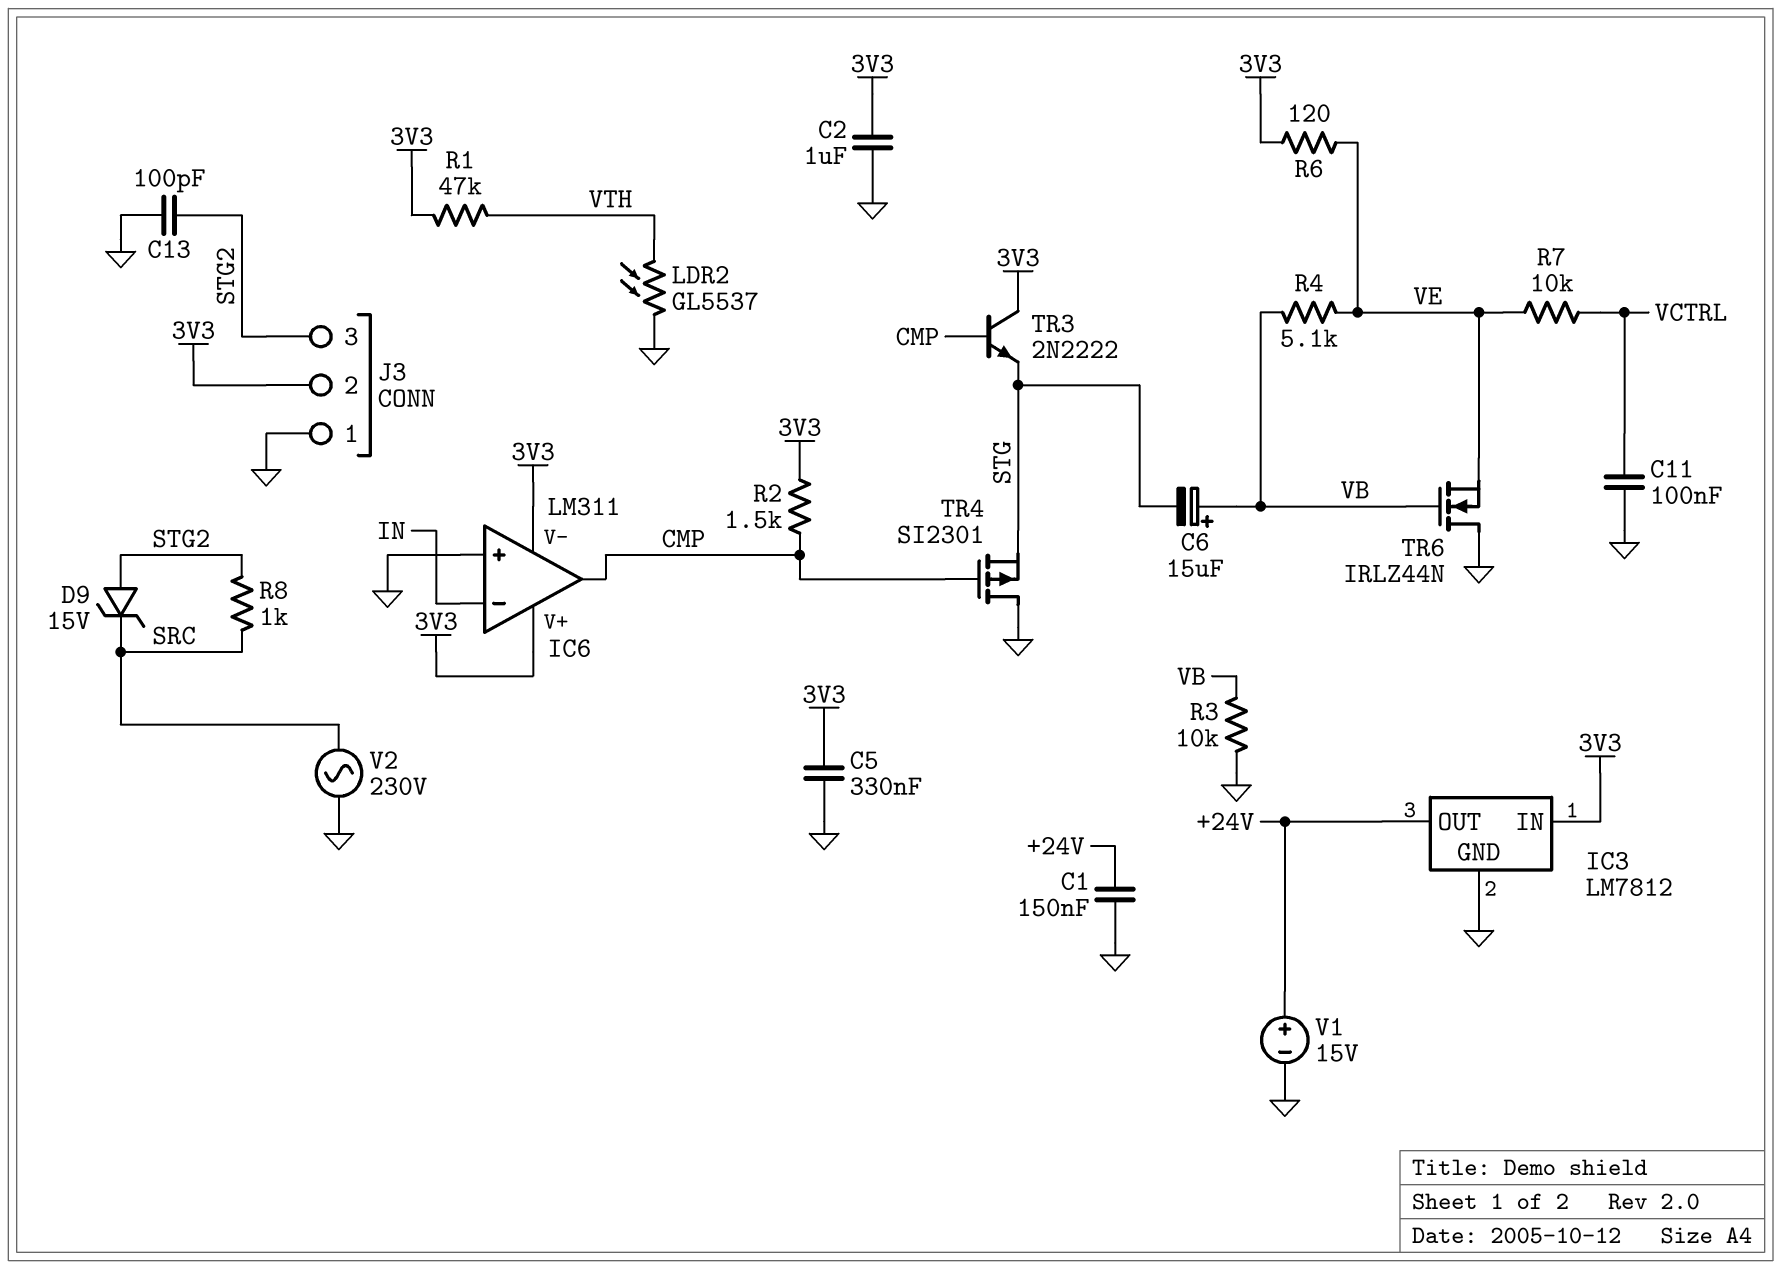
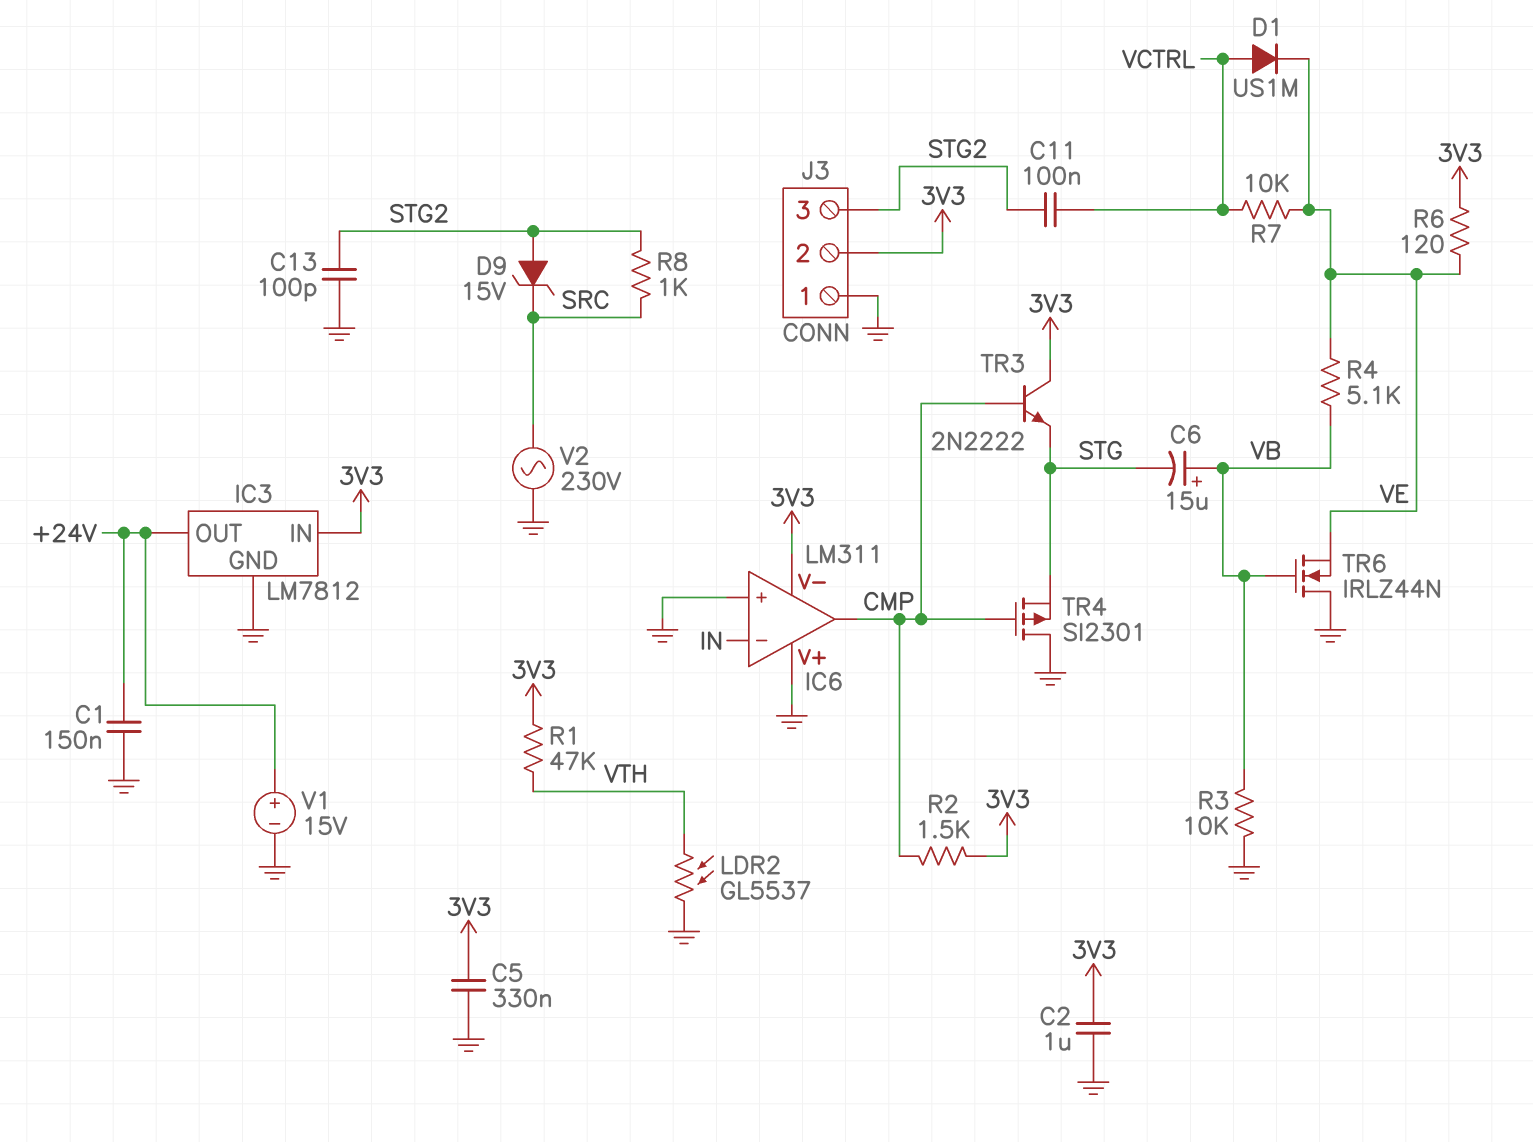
C11: 100nF (GND, VCTRL) -> 100nF (STG2, VCTRL)
D1: none -> diode US1M (A VCTRL, K VE)
IC6 pin V+: 3V3 -> GND

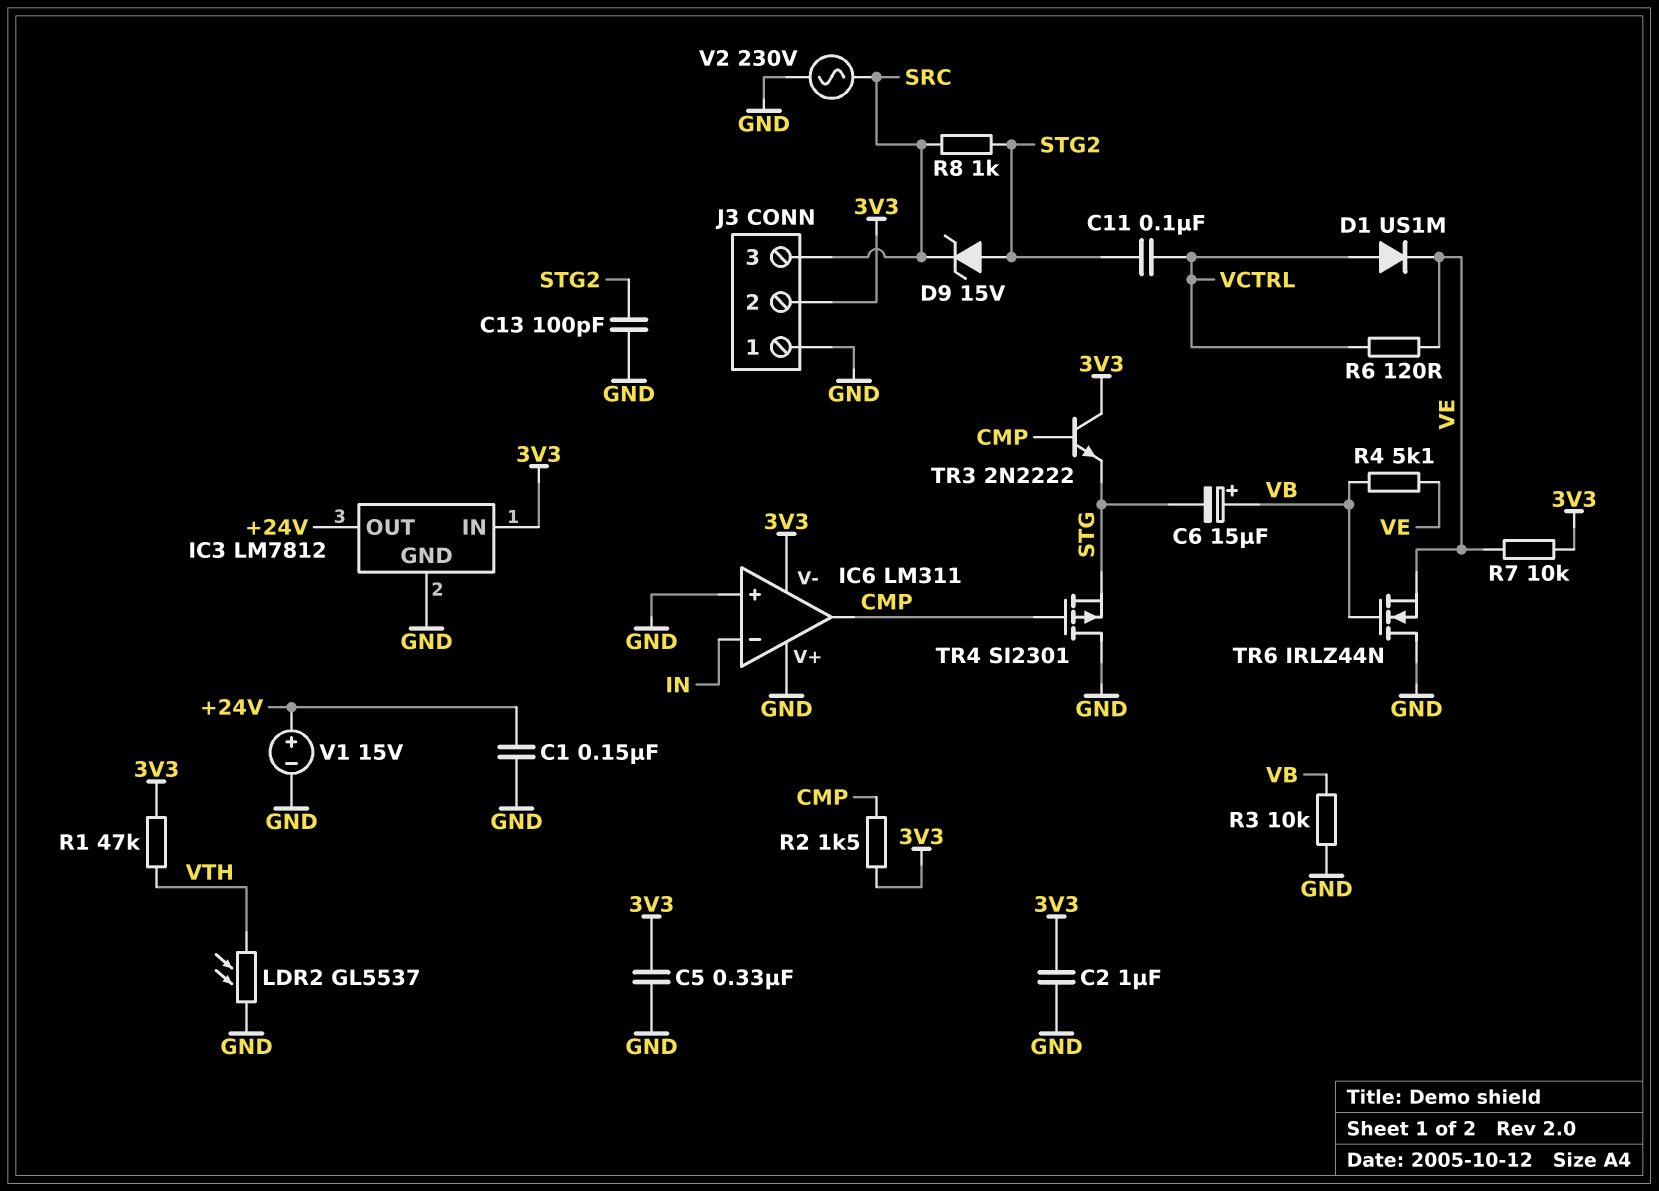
J3 pin 3: STG2 -> SRC
R6: 120 (3V3, VE) -> 120 (VCTRL, VE)
R7: 10k (VCTRL, VE) -> 10k (3V3, VE)

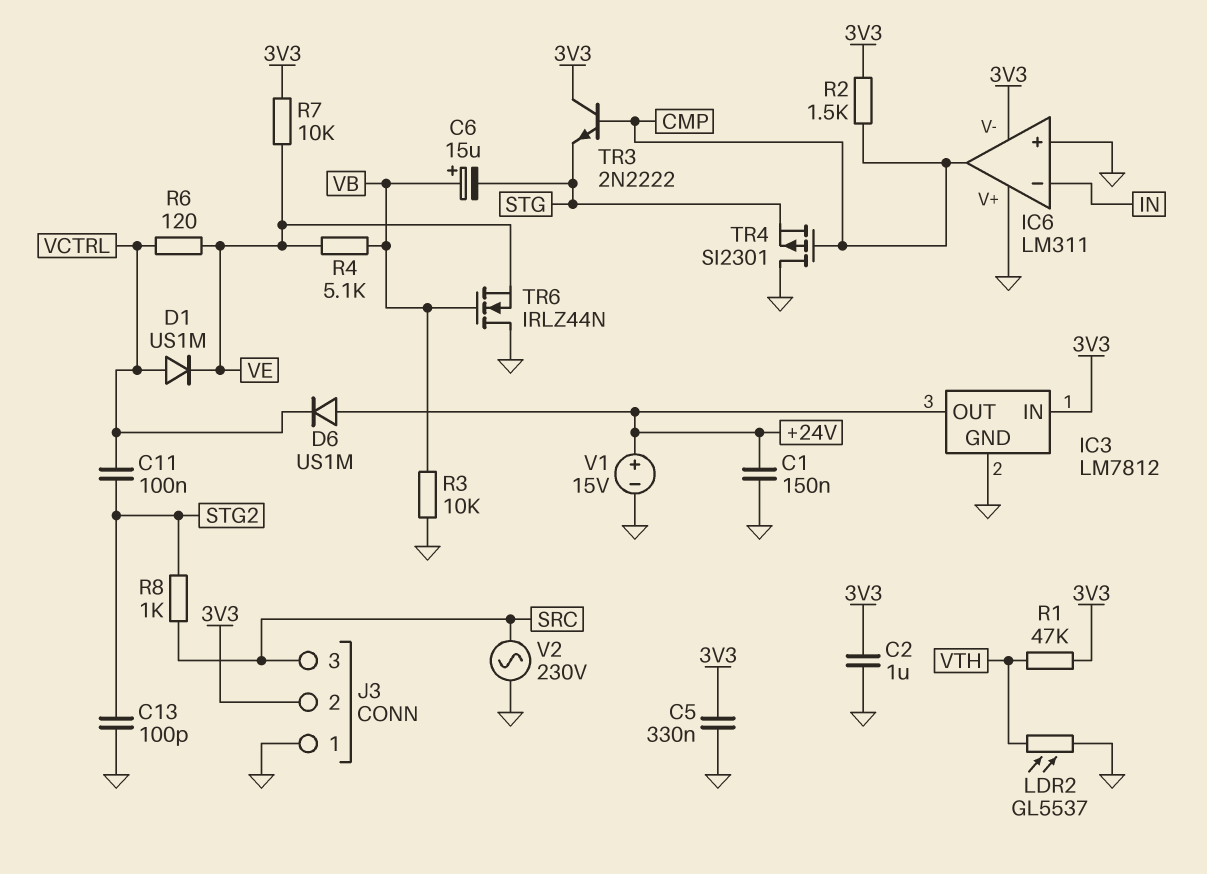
D6: none -> diode US1M (A +24V, K VCTRL)
D9: zener 15V (A STG2, K SRC) -> none

